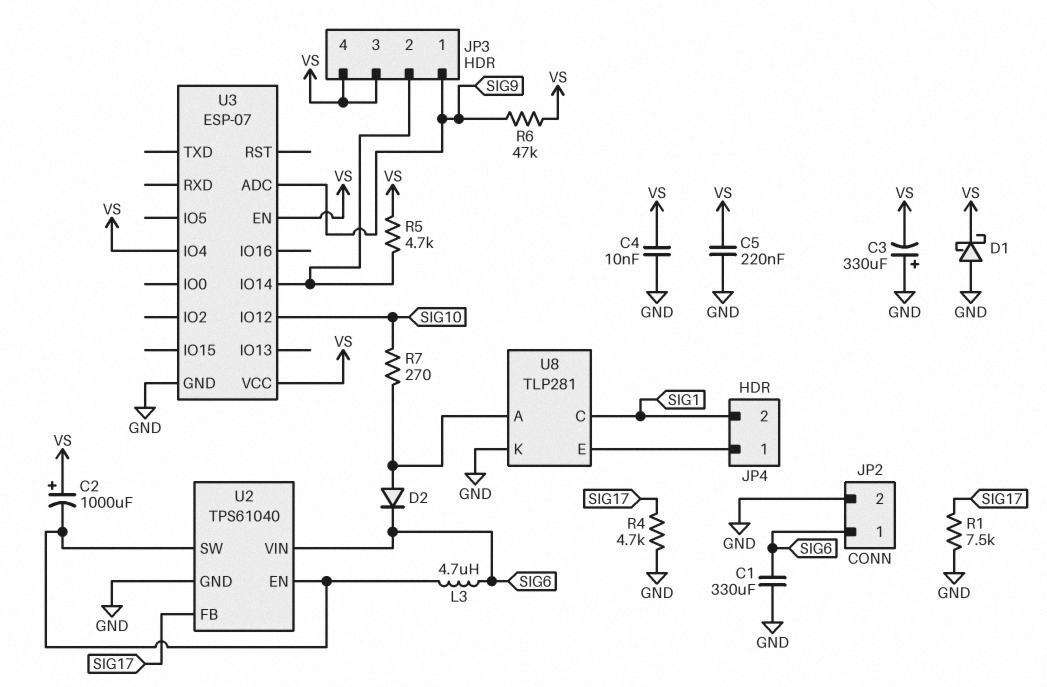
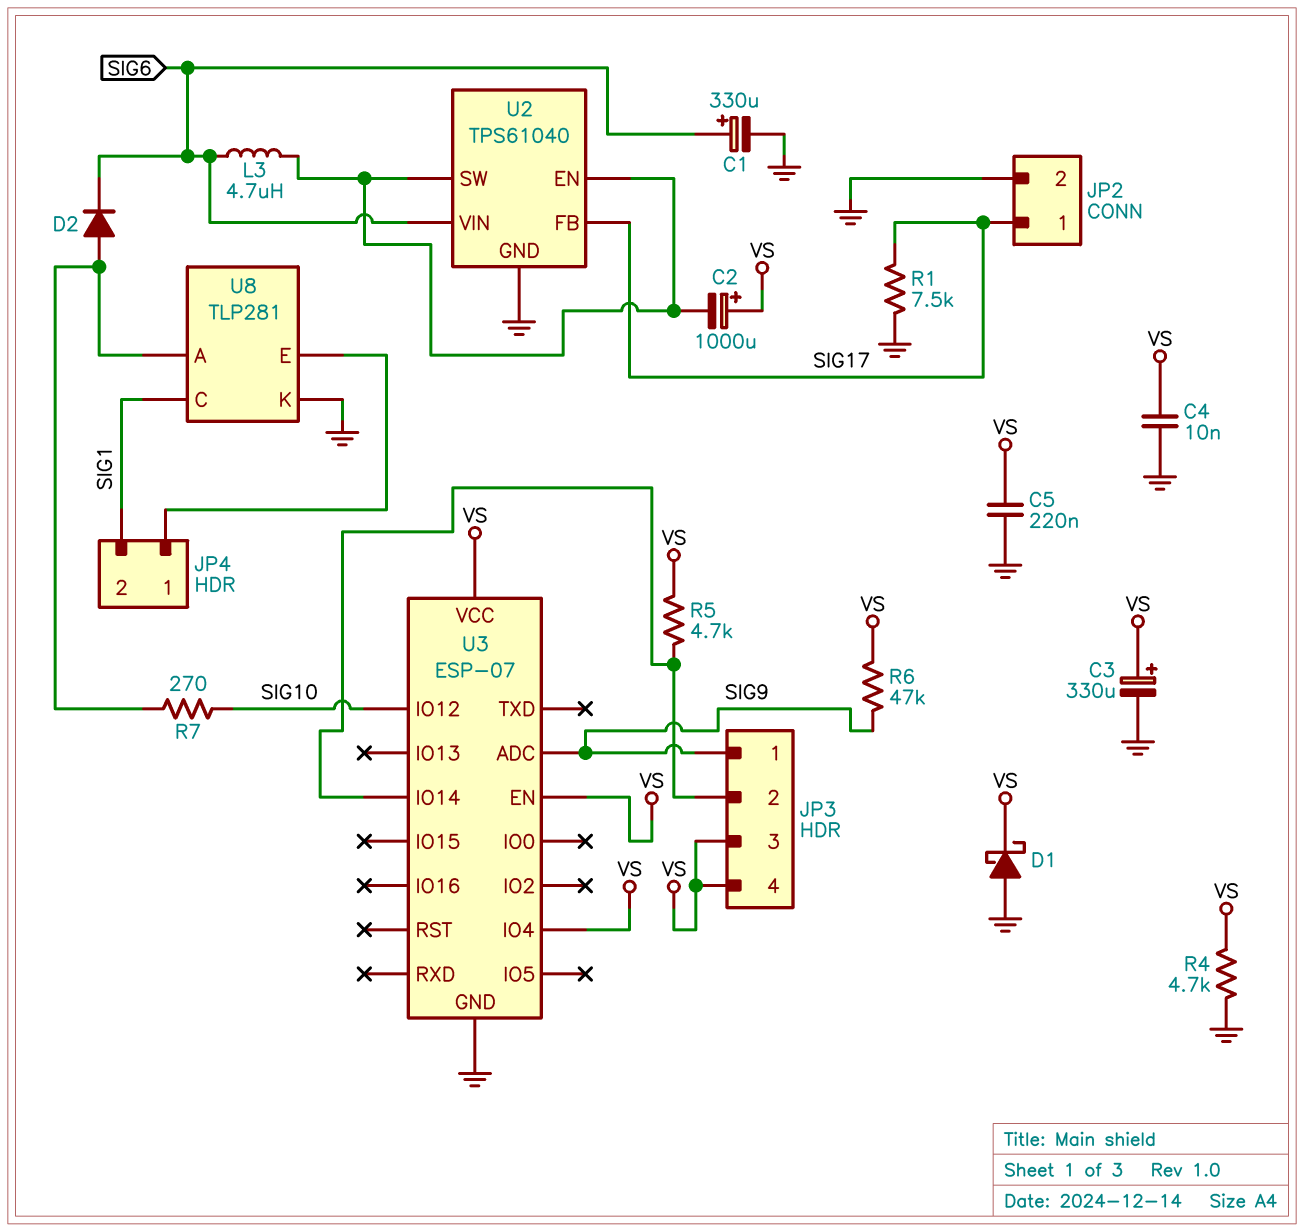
C1: 330uF (GND, SIG6) -> 330uF (plus SIG6, minus GND)
C3: 330uF (plus GND, minus VS) -> 330uF (plus VS, minus GND)
JP2 pin 1: SIG6 -> SIG17
R4: 4.7k (GND, SIG17) -> 4.7k (GND, VS)

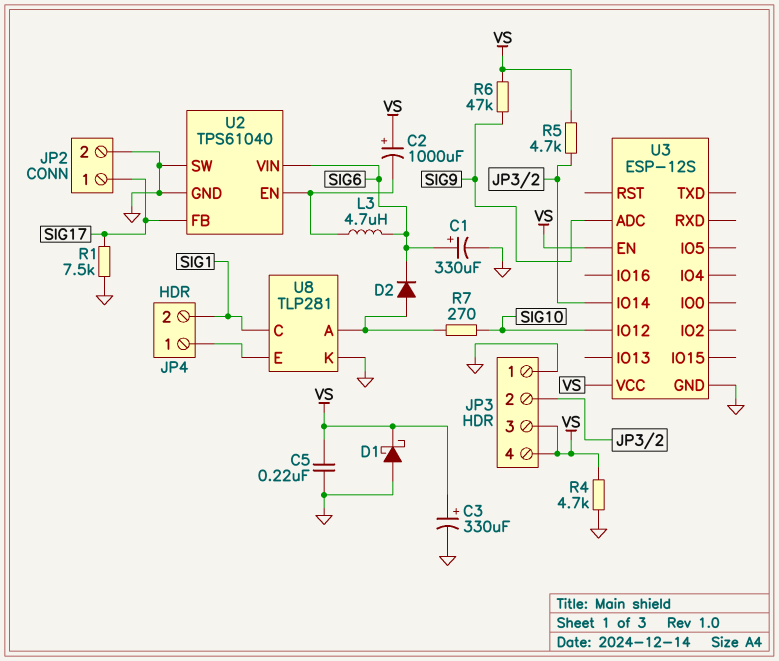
C4: 10nF (GND, VS) -> none
JP3 pin 1: SIG9 -> GND
U2 pin SW: U2/EN -> GND
U3: ESP-07 -> ESP-12S
U3 pin IO4: VS -> none

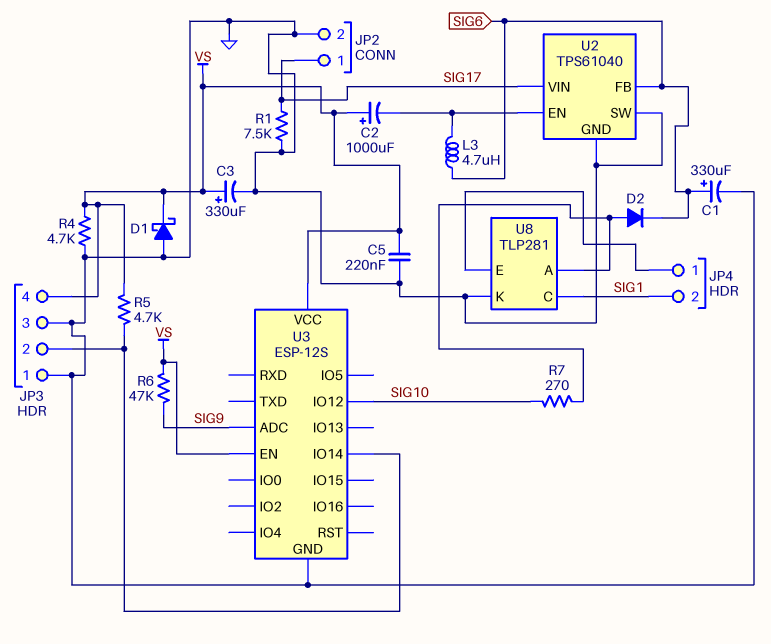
JP3 pin 3: VS -> GND
U2 pin FB: SIG17 -> SIG6
U2 pin VIN: SIG6 -> SIG17

